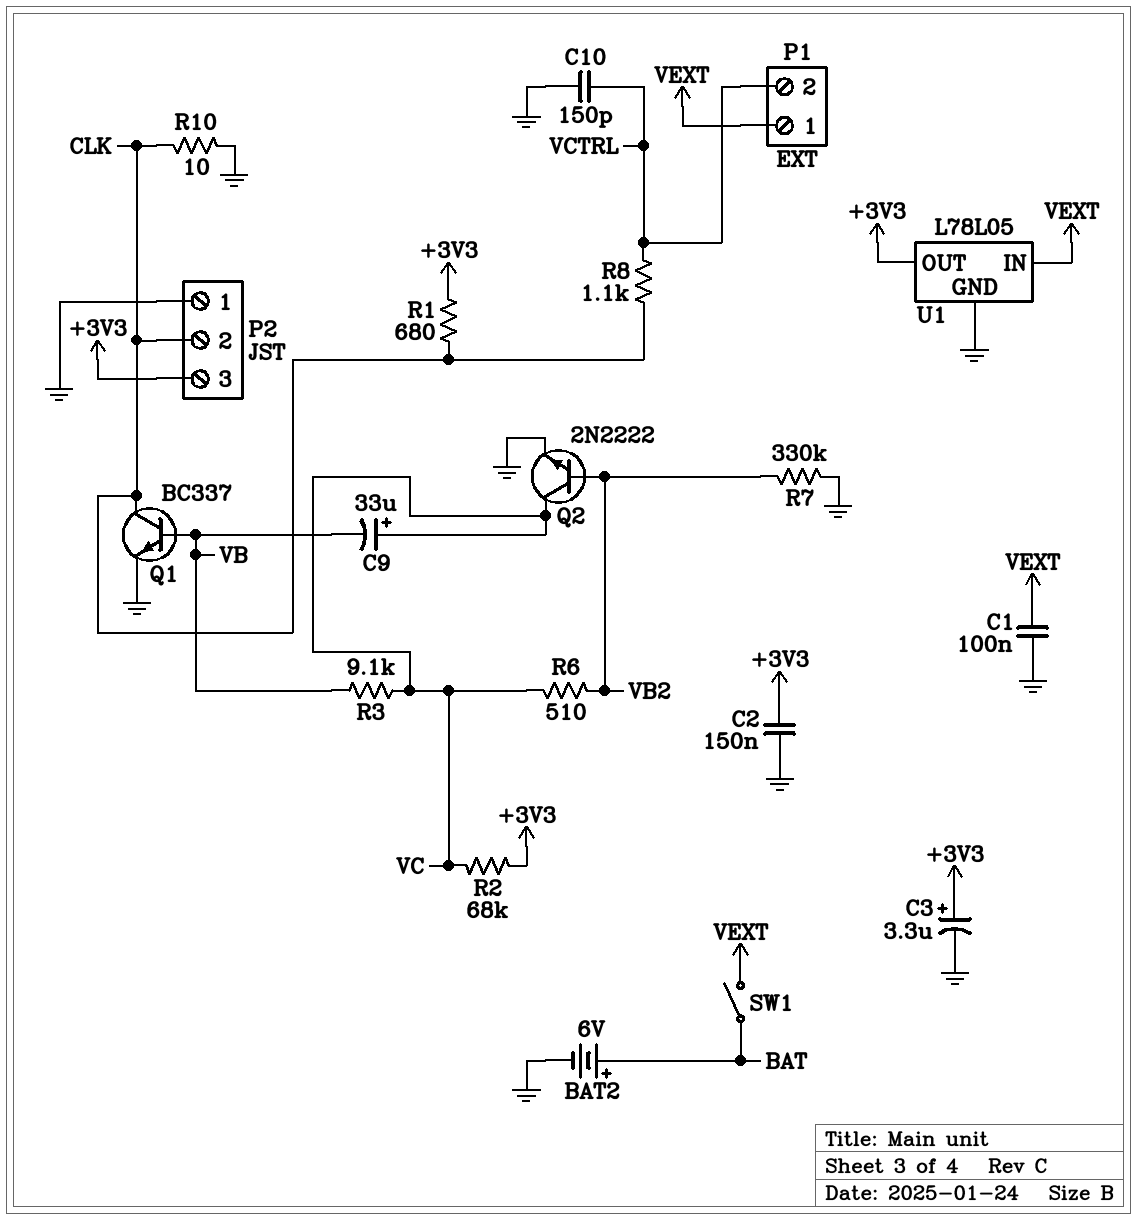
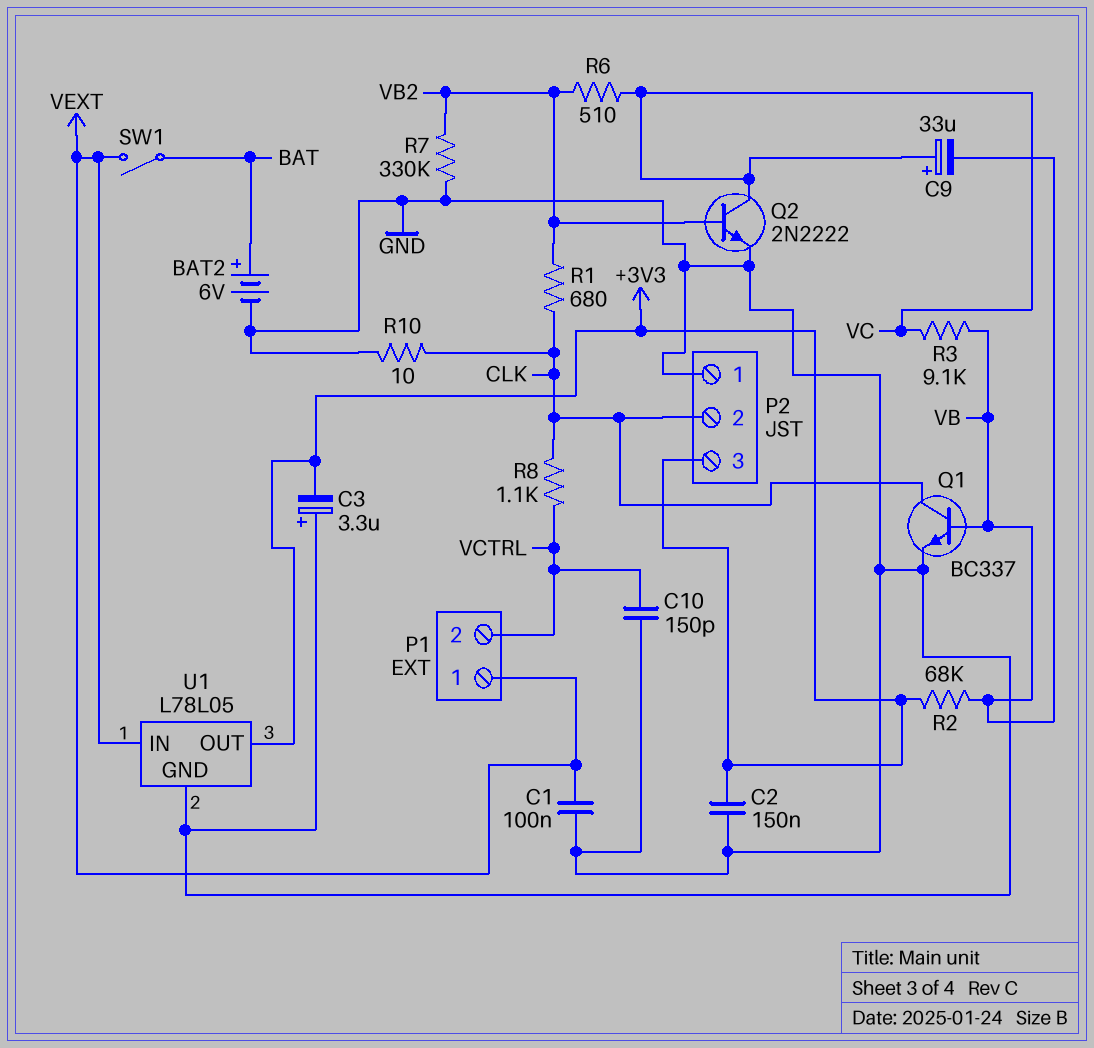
C3: 3.3uF (plus +3V3, minus GND) -> 3.3uF (plus GND, minus +3V3)
R1: 680 (+3V3, CLK) -> 680 (CLK, VB2)
R2: 68k (+3V3, VC) -> 68k (+3V3, VB)

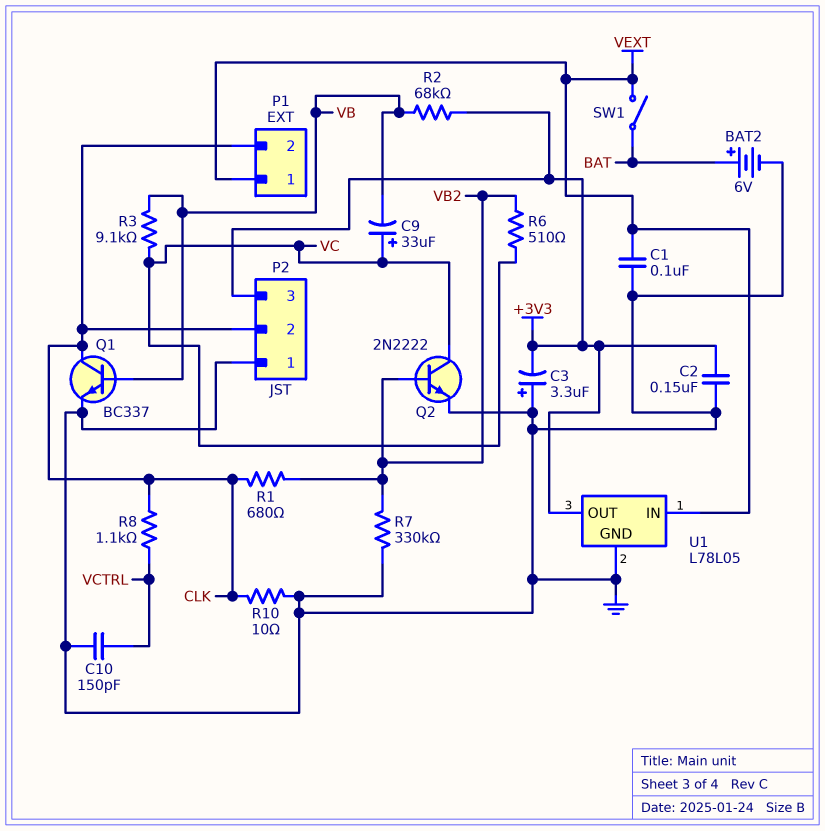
P1 pin 2: VCTRL -> CLK

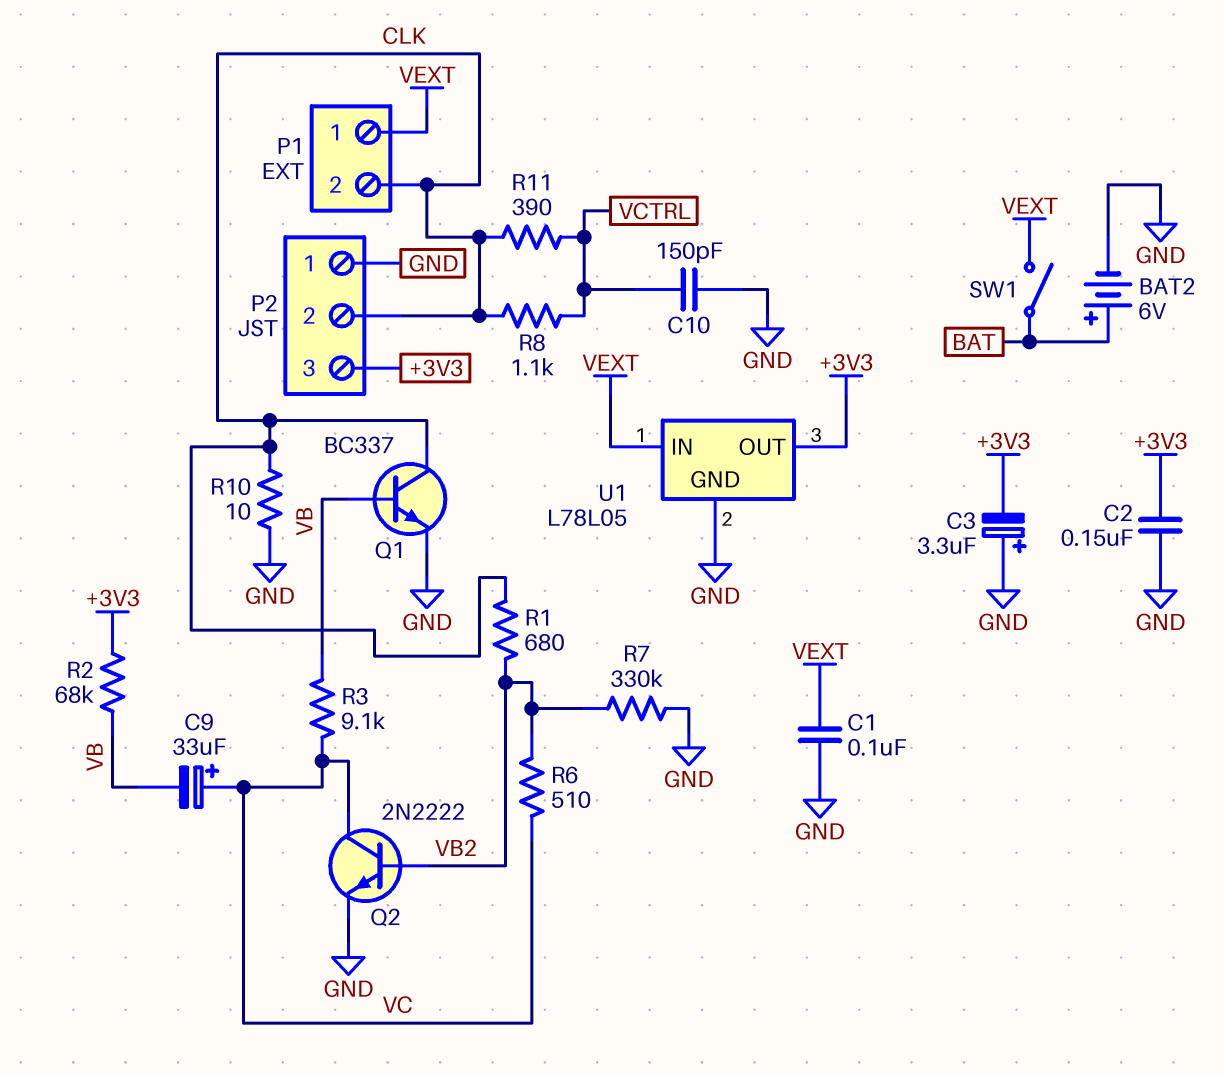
R11: none -> 390 (CLK, VCTRL)

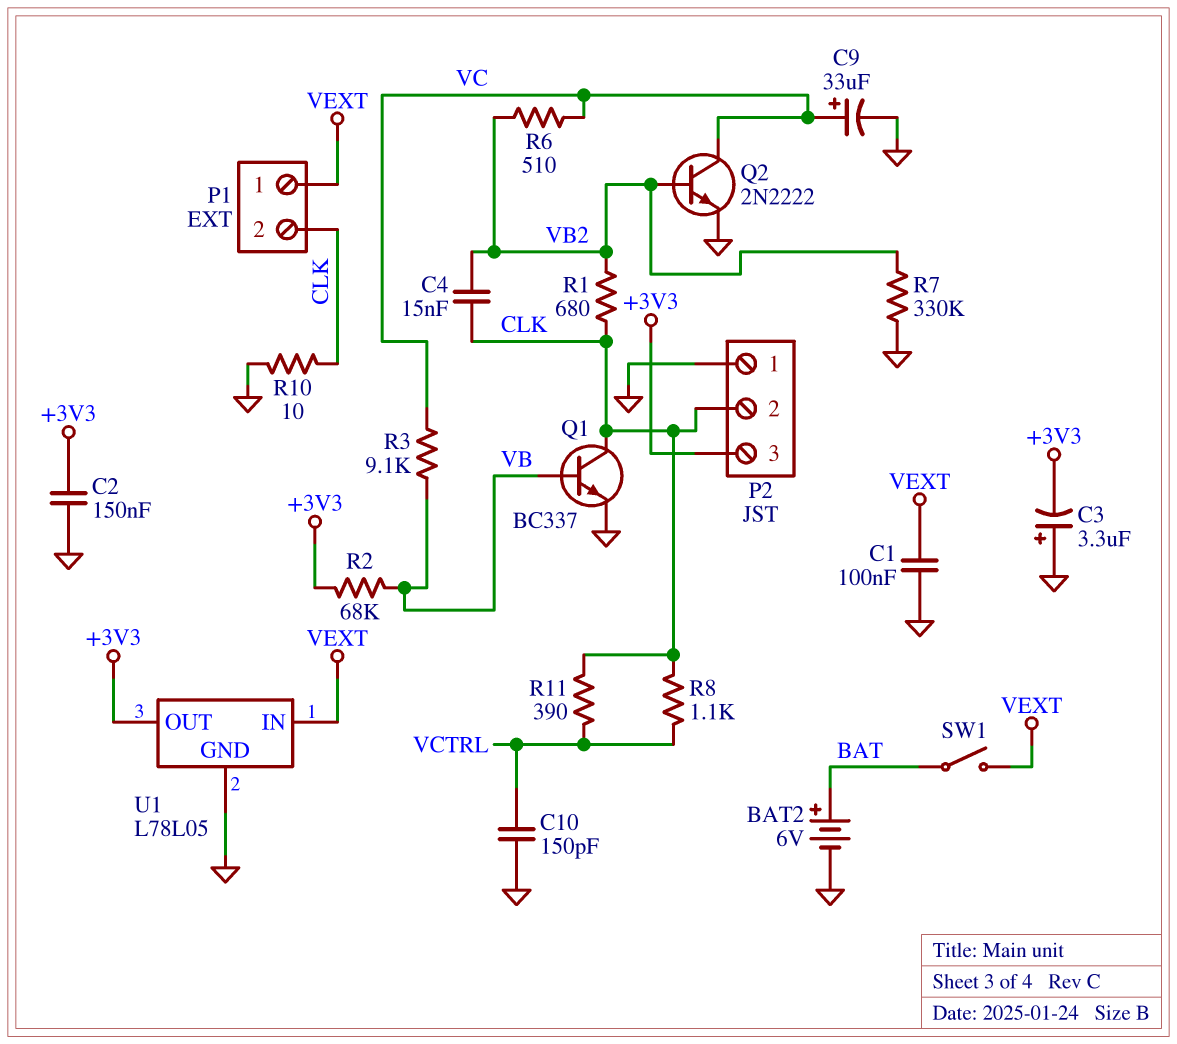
C4: none -> 15nF (CLK, VB2)
C9: 33uF (plus VC, minus VB) -> 33uF (plus VC, minus GND)

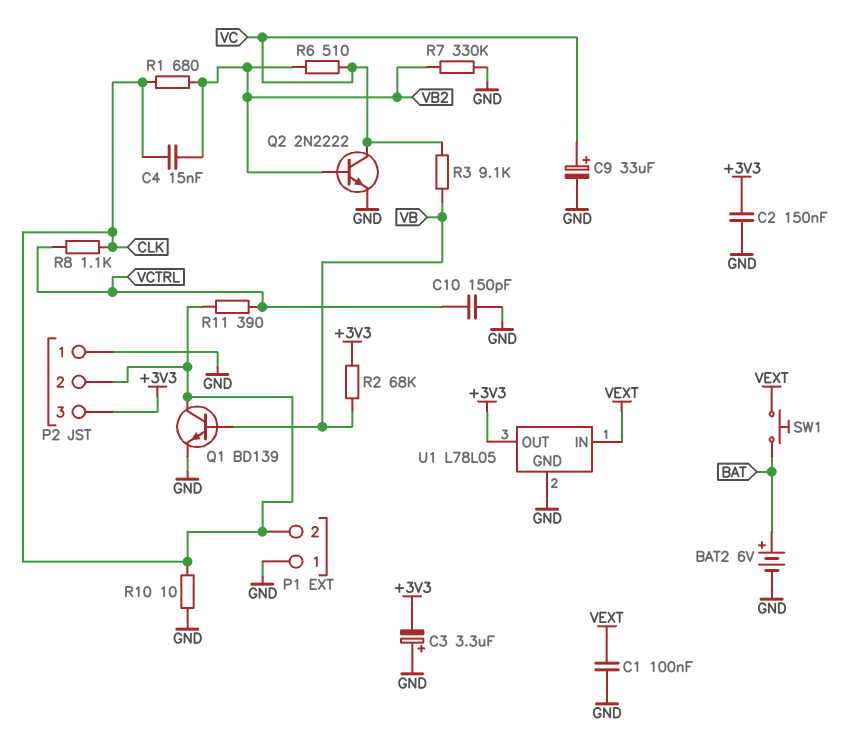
P1 pin 1: VEXT -> GND
Q1: NPN BC337 (B VB, C CLK, E GND) -> NPN BD139 (B VB, C CLK, E GND)
SW1: switch (BAT, VEXT) -> button (BAT, VEXT)

